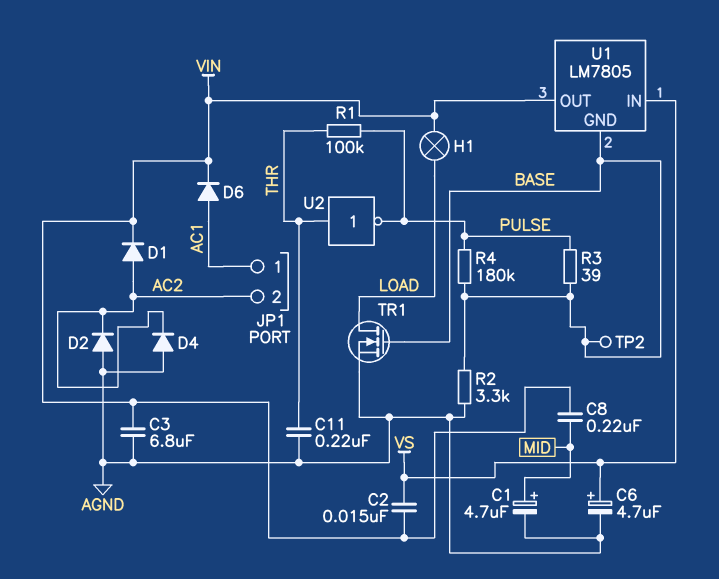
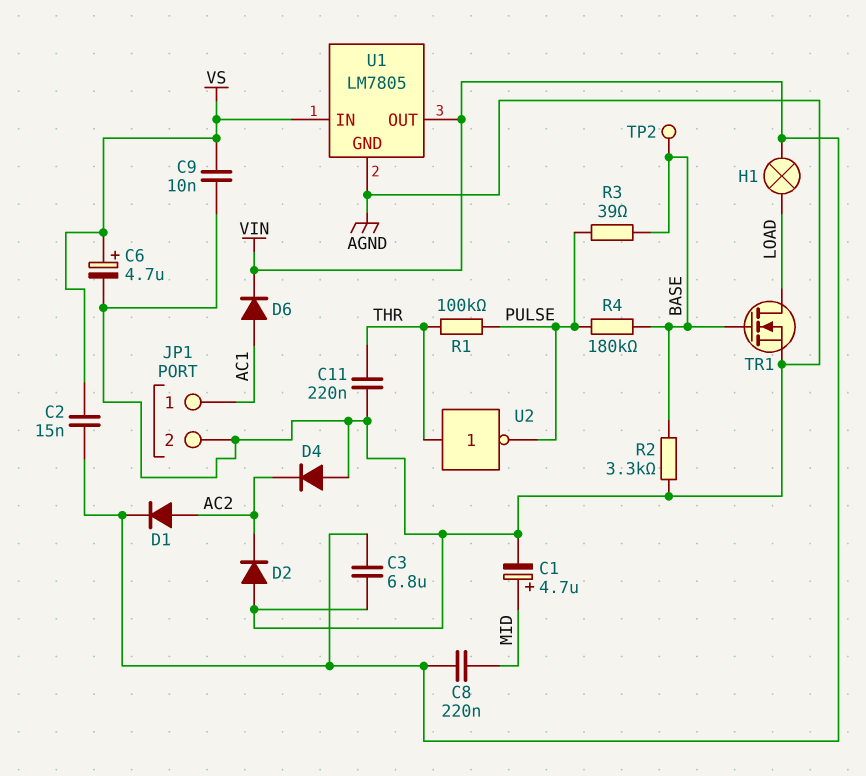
C9: none -> 10nF (AGND, VS)
JP1 pin 2: AC2 -> AGND
U1 pin GND: BASE -> AGND

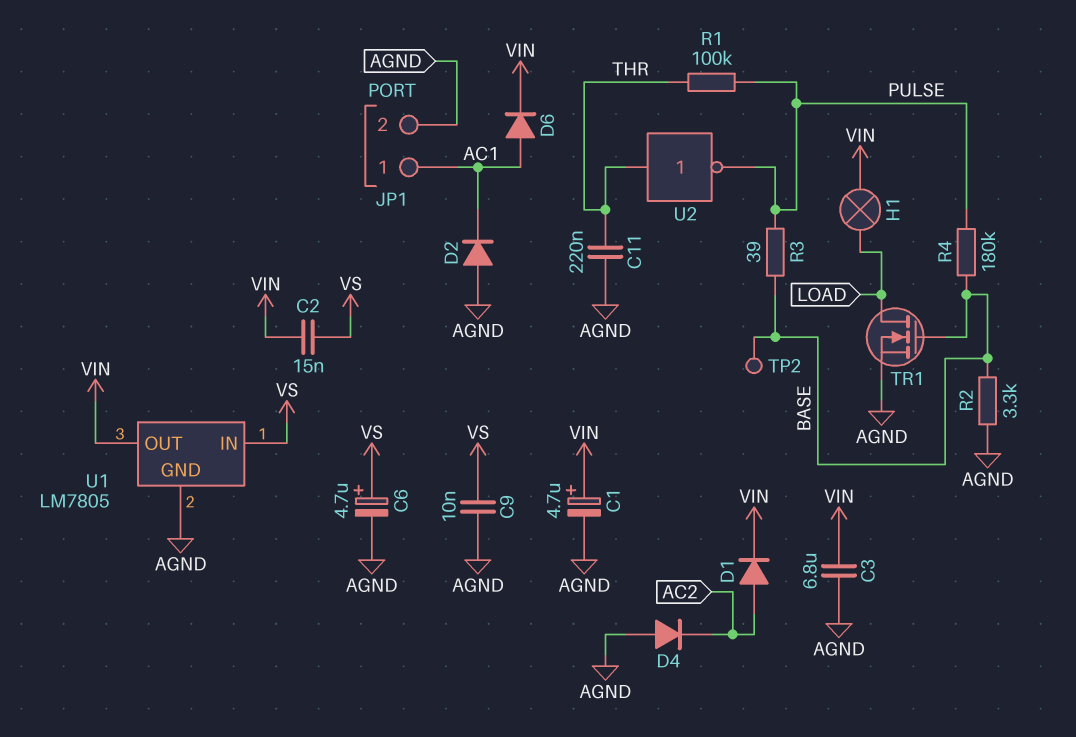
C1: 4.7uF (plus MID, minus AGND) -> 4.7uF (plus VIN, minus AGND)
C8: 220nF (MID, VIN) -> none
D2: diode (A AGND, K AC2) -> diode (A AGND, K AC1)

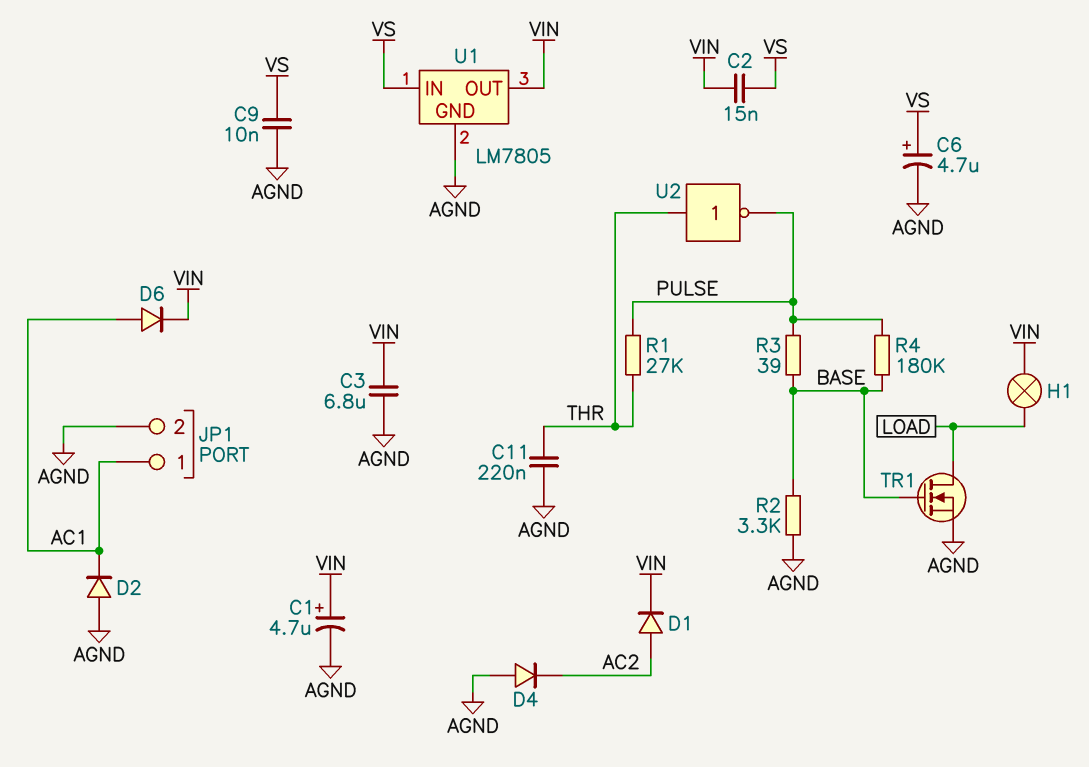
R1: 100k (PULSE, THR) -> 27k (PULSE, THR)
TP2: test point (BASE) -> none

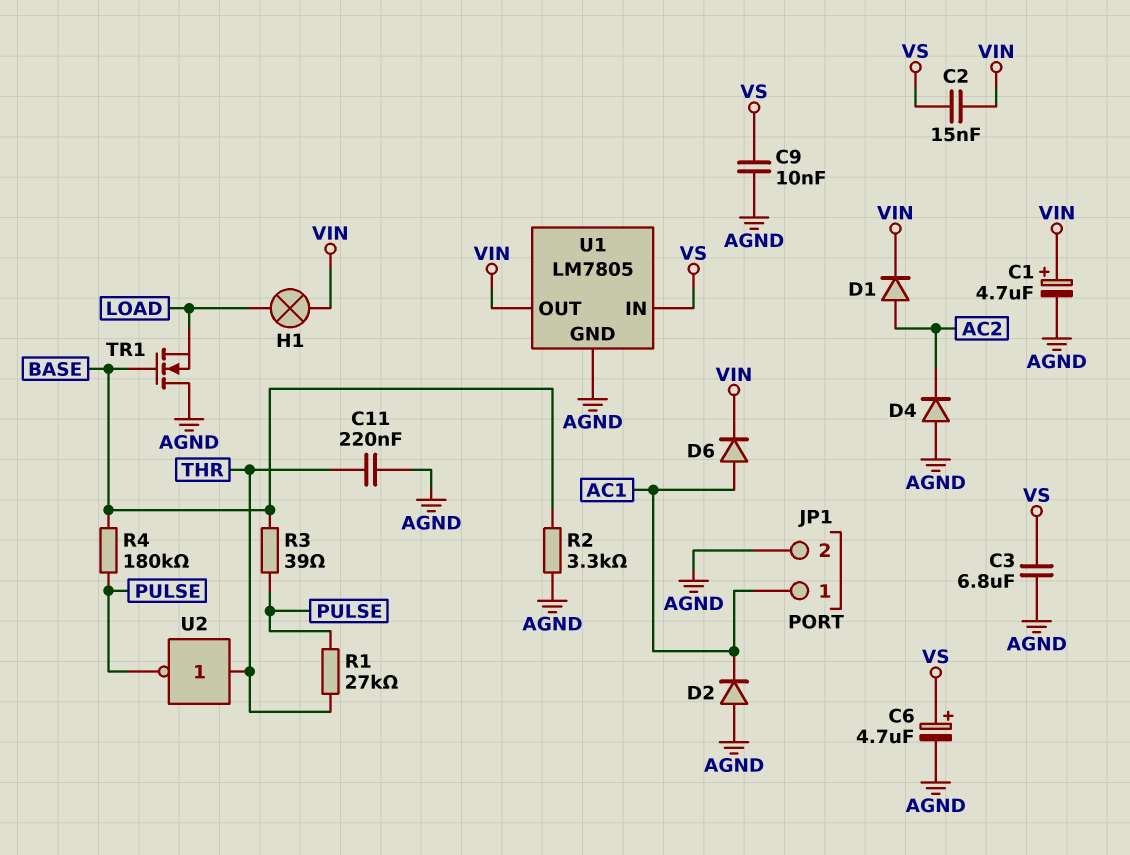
C3: 6.8uF (AGND, VIN) -> 6.8uF (AGND, VS)
TR1: NMOS (G BASE, D LOAD, S AGND) -> NMOS (G BASE, D AGND, S LOAD)

